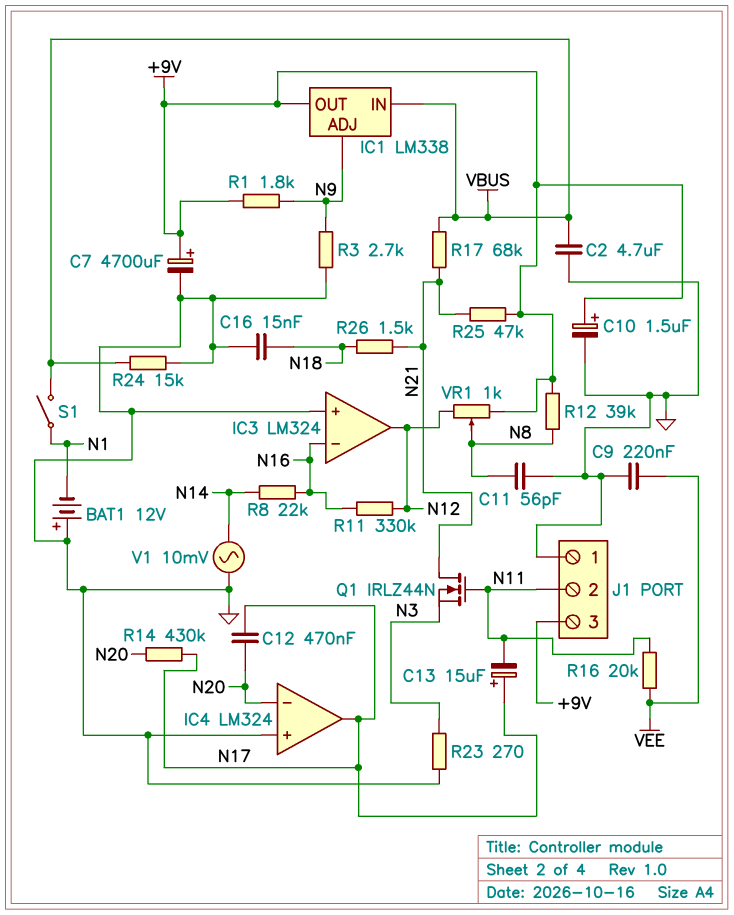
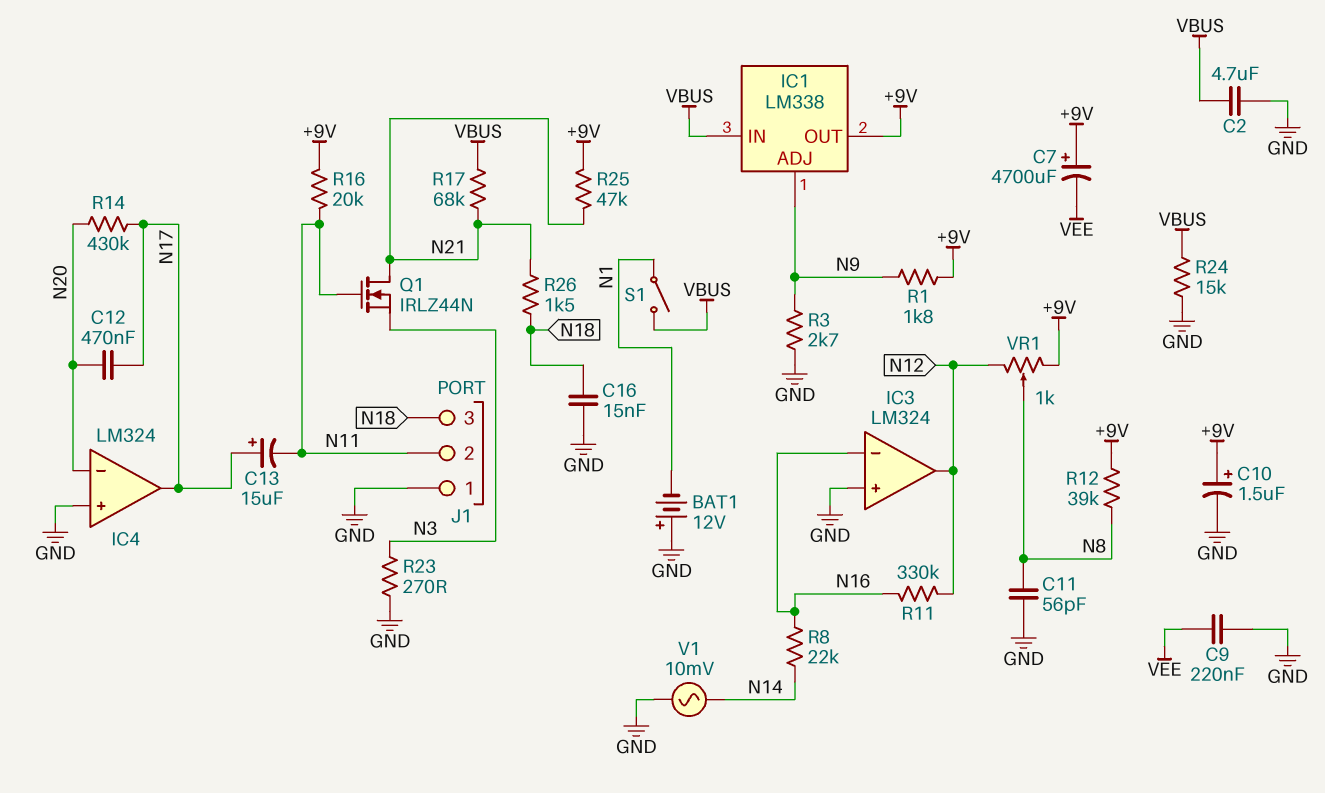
C7: 4700uF (plus +9V, minus GND) -> 4700uF (plus +9V, minus VEE)
J1 pin 3: +9V -> N18
R16: 20k (N11, VEE) -> 20k (+9V, N11)

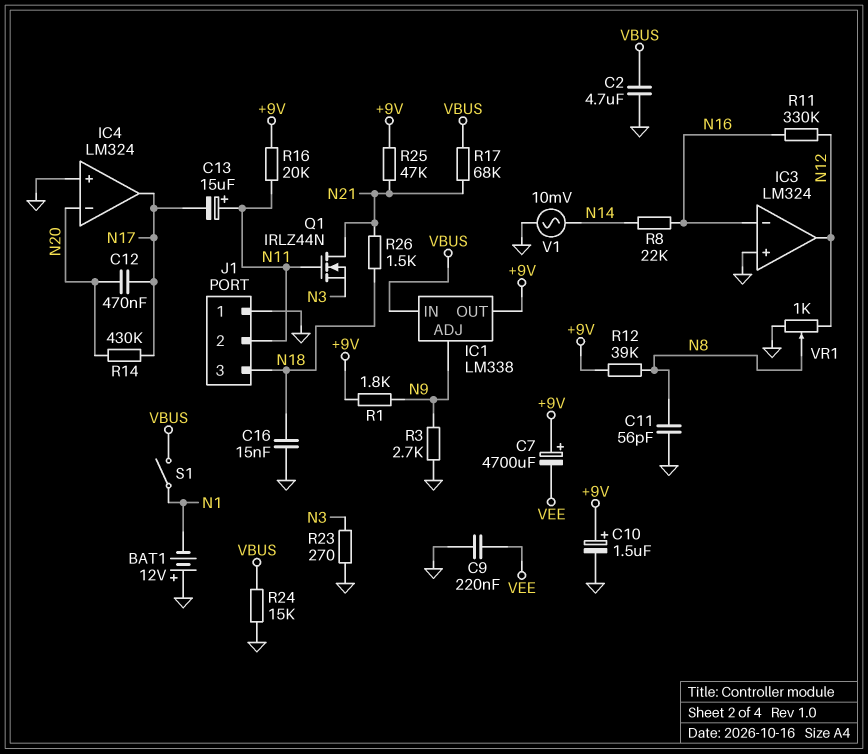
C13: 15uF (plus N17, minus N11) -> 15uF (plus N11, minus N17)
VR1: 1k (+9V, N12, wiper N8) -> 1k (GND, N12, wiper N8)

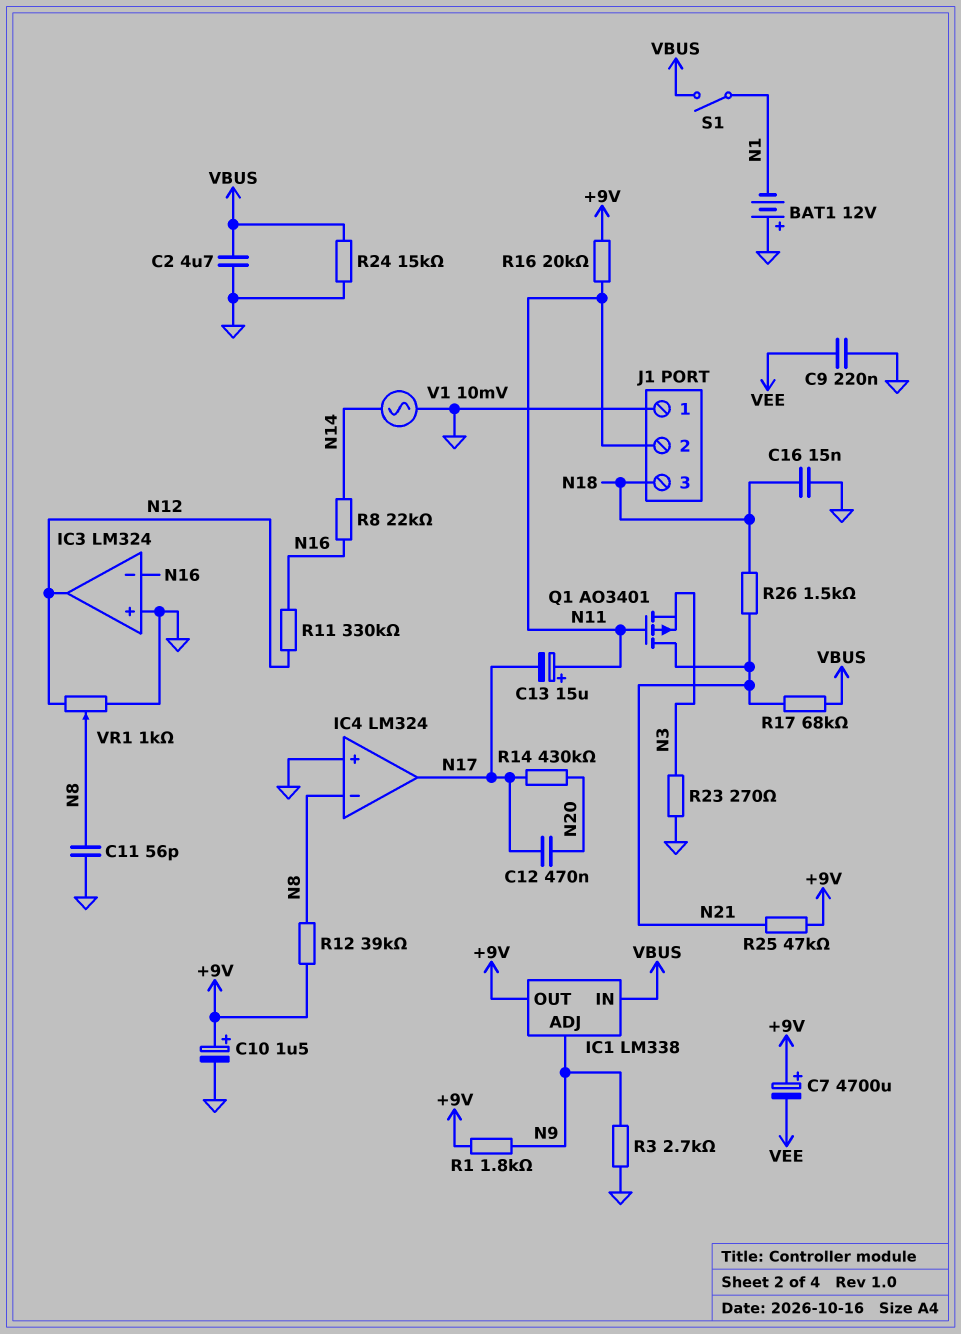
IC4 pin in-: N20 -> N8
Q1: NMOS IRLZ44N (G N11, D N21, S N3) -> PMOS AO3401 (G N11, D N21, S N3)

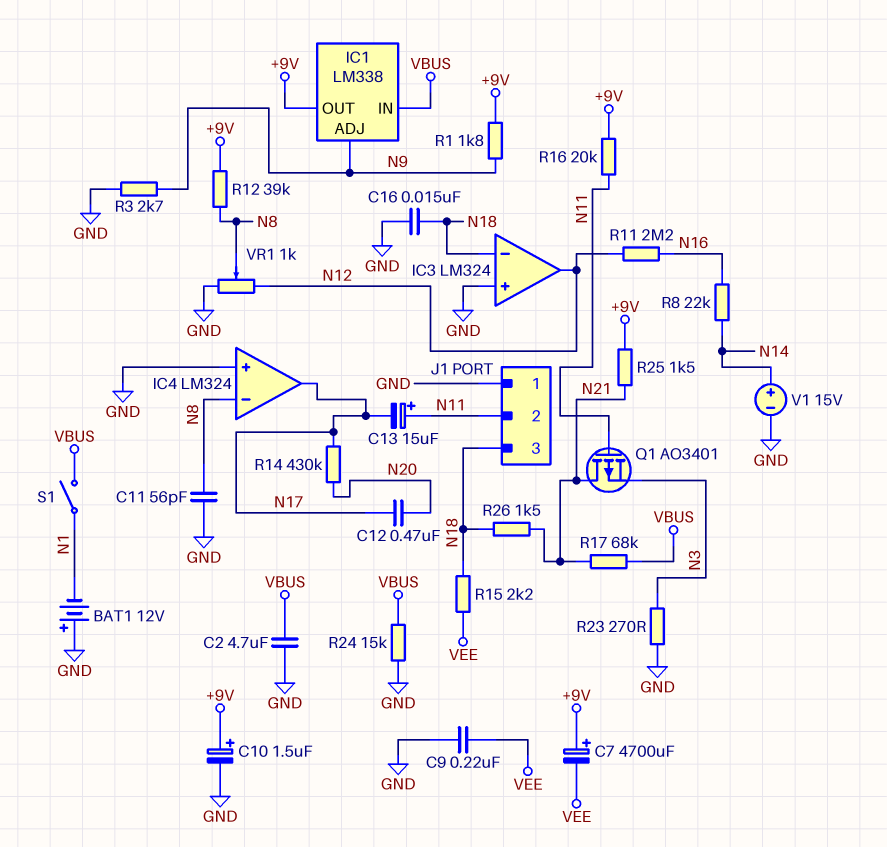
IC3 pin in-: N16 -> N18
R11: 330k (N12, N16) -> 2.2M (N12, N16)
R15: none -> 2.2k (N18, VEE)
R25: 47k (+9V, N21) -> 1.5k (+9V, N21)
V1: AC 10mV (GND, N14) -> 15V (plus N14, minus GND)

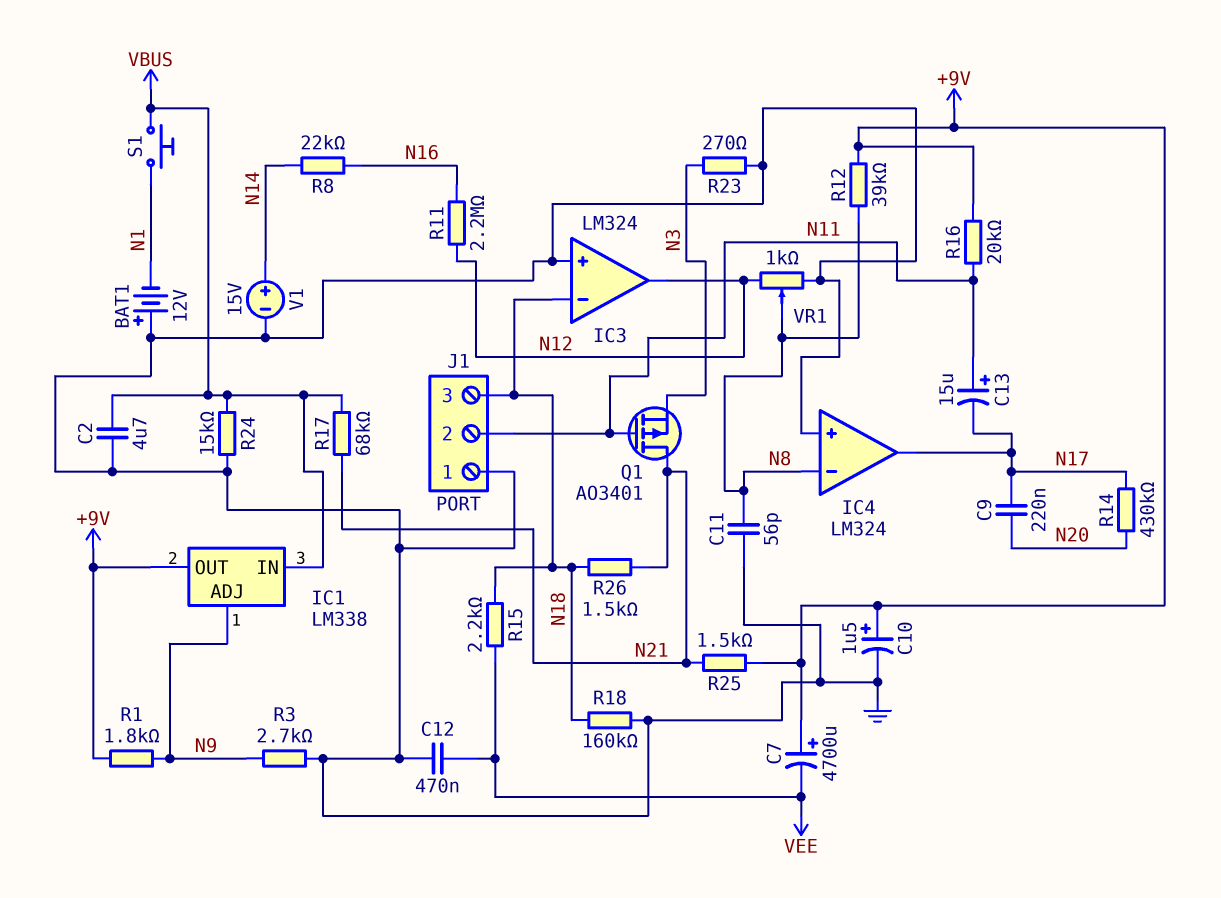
C9: 220nF (GND, VEE) -> 220nF (N17, N20)
C12: 470nF (N17, N20) -> 470nF (GND, VEE)
C16: 15nF (GND, N18) -> none
R18: none -> 160k (GND, N18)
S1: switch (N1, VBUS) -> button (N1, VBUS)

